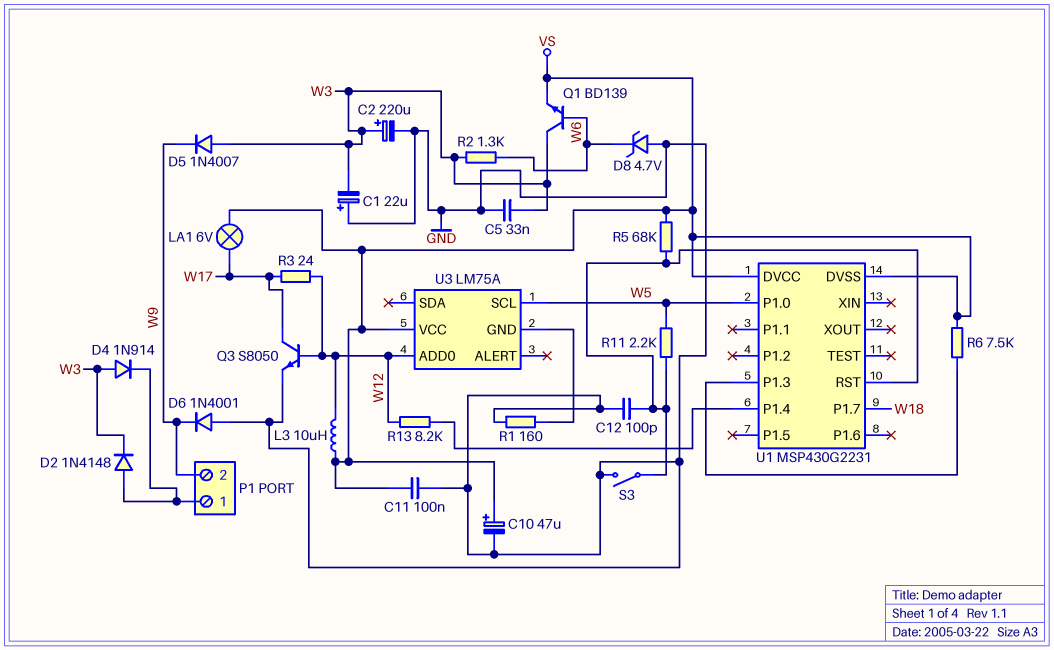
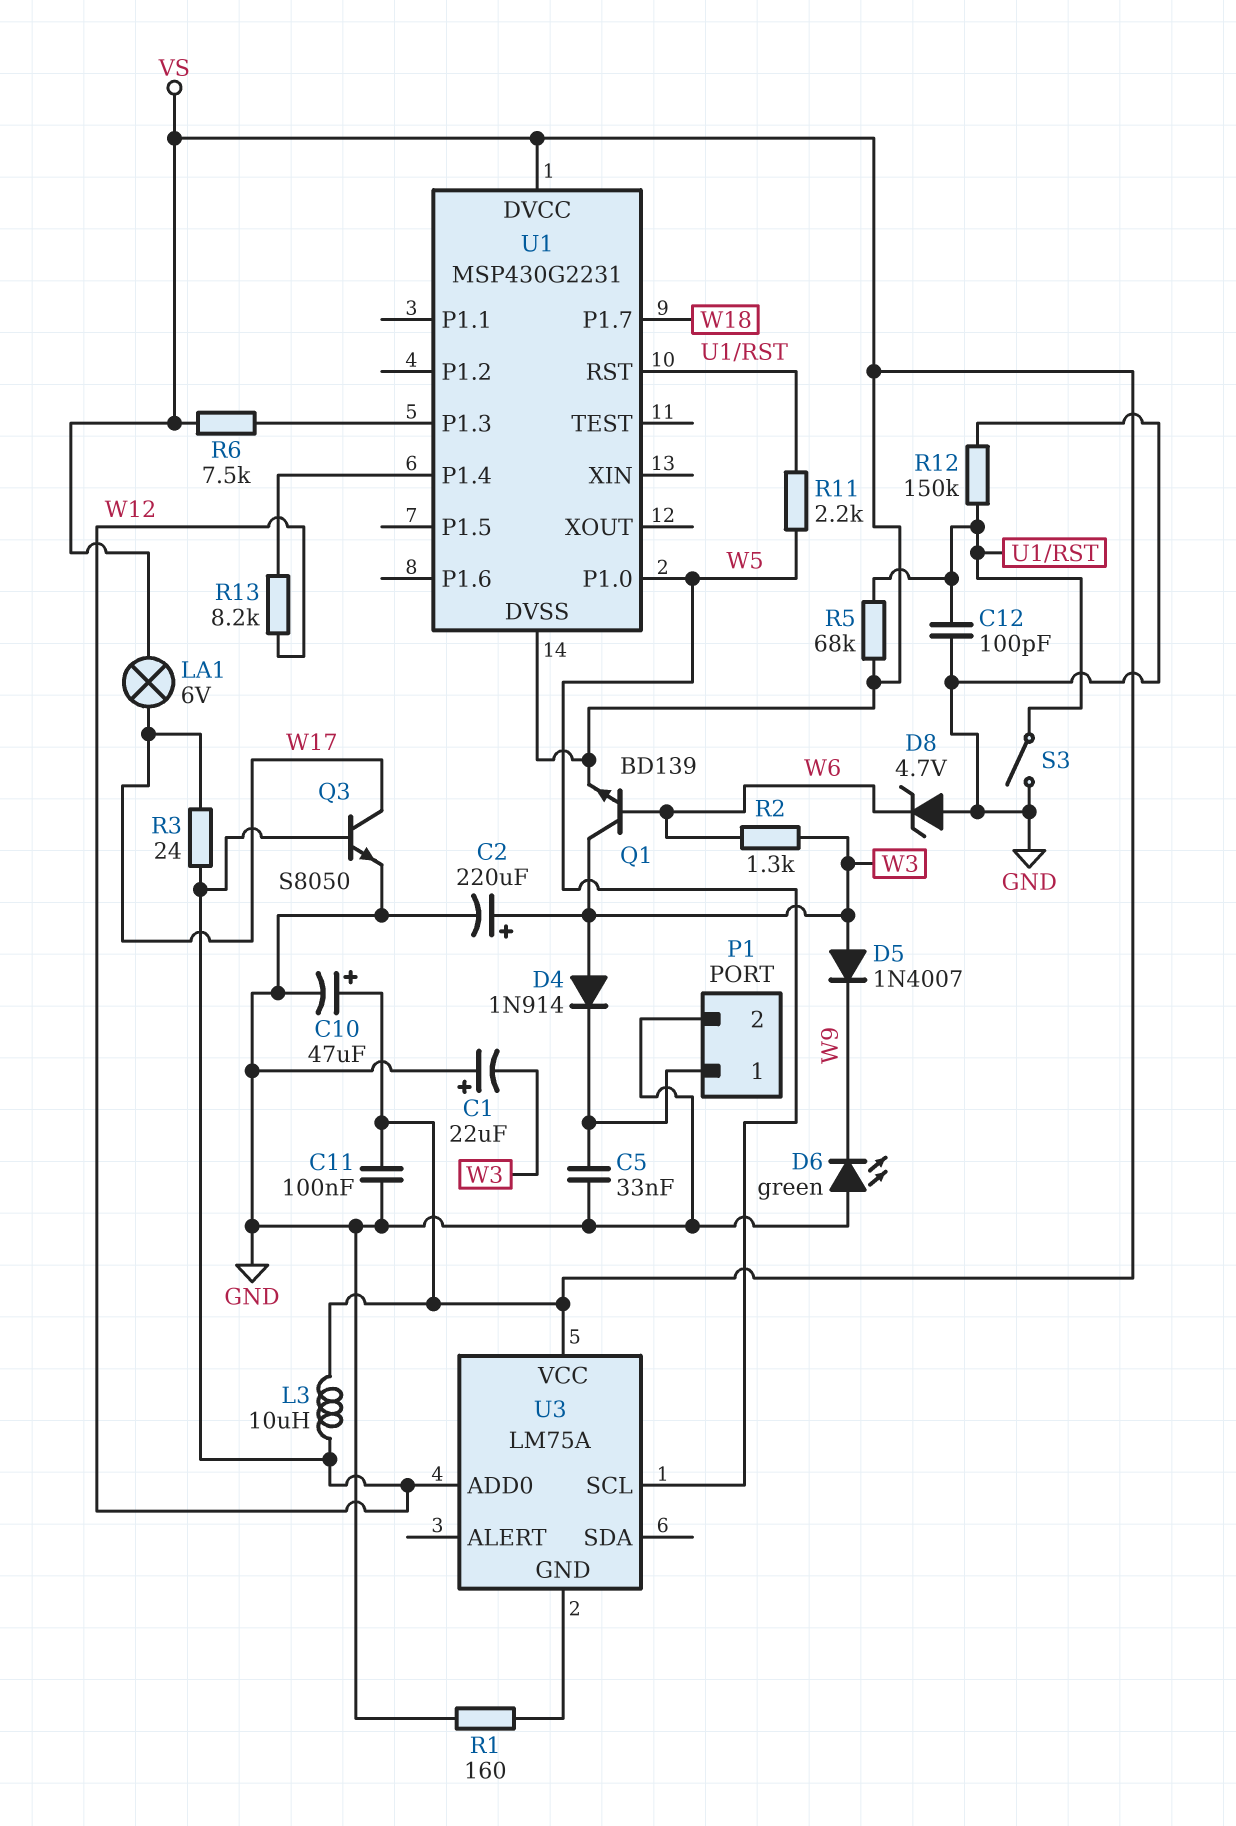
C5: 33nF (GND, W3) -> 33nF (GND, P1/1)
D2: diode 1N4148 (A P1/1, K W3) -> none
D6: diode 1N4001 (A GND, K W9) -> LED green (A GND, K W9)
P1 pin 2: W9 -> GND
R12: none -> 150k (GND, U1/RST)

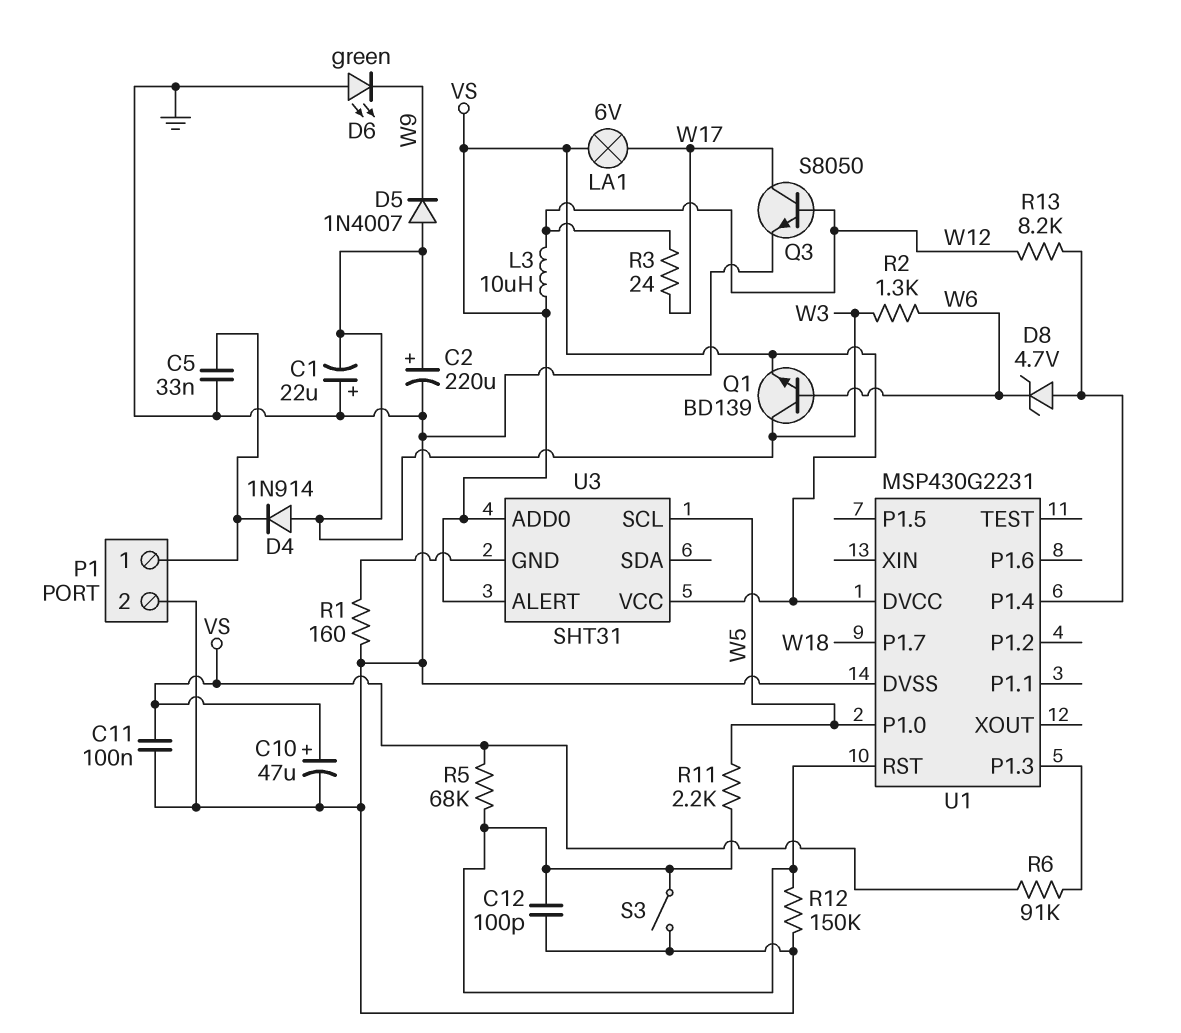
D8: zener 4.7V (A GND, K W6) -> zener 4.7V (A U1/P1.4, K W6)
R6: 7.5k (U1/P1.3, VS) -> 91k (U1/P1.3, VS)
U1 pin DVSS: VS -> GND
U3: LM75A -> SHT31
U3 pin ADD0: W12 -> VS
U3 pin ALERT: none -> VS

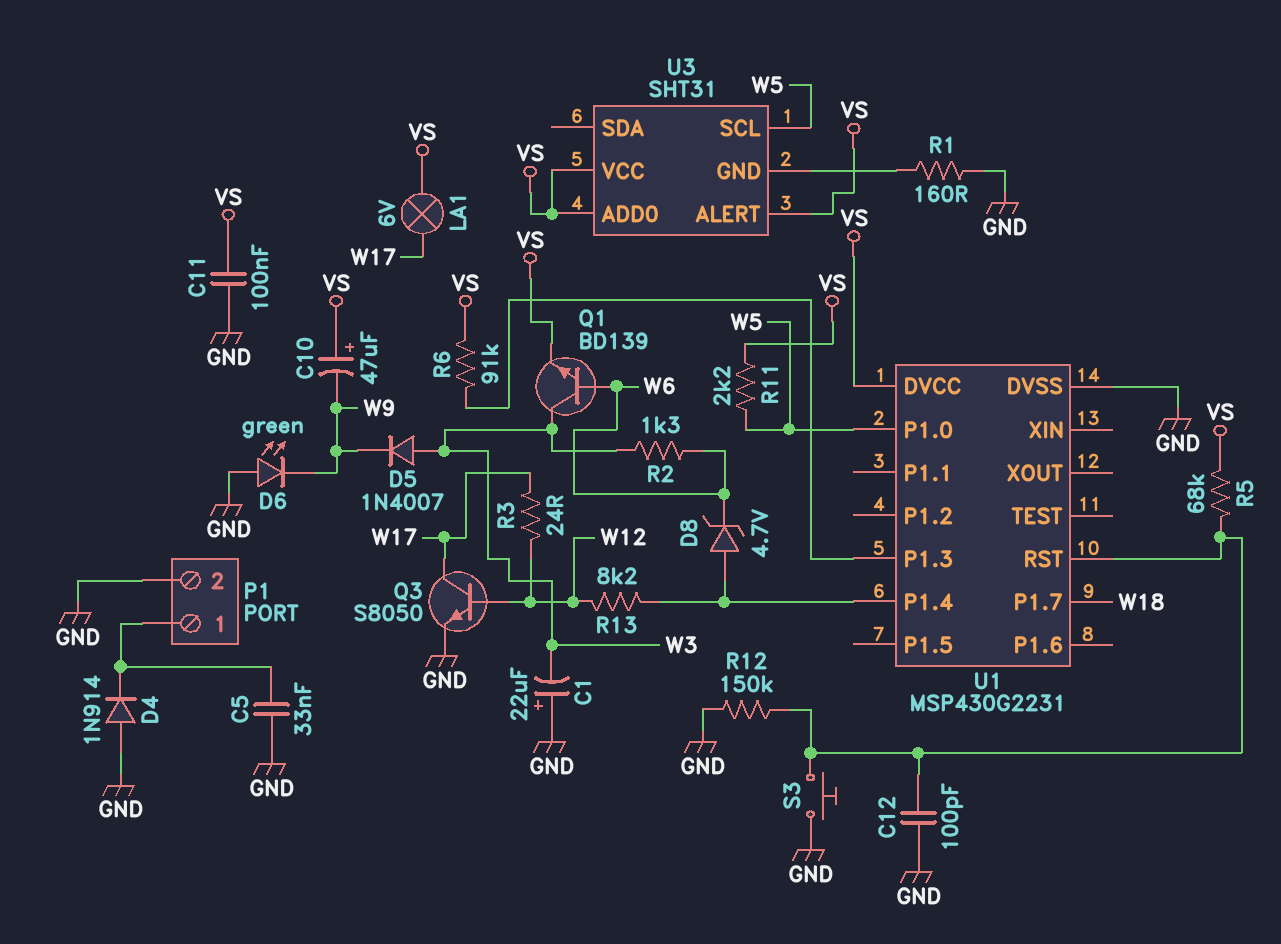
C2: 220uF (plus W3, minus GND) -> none
C10: 47uF (plus VS, minus GND) -> 47uF (plus VS, minus W9)
D4: diode 1N914 (A W3, K P1/1) -> diode 1N914 (A GND, K P1/1)
L3: 10uH (VS, W12) -> none
R11: 2.2k (U1/RST, W5) -> 2.2k (VS, W5)
S3: switch (GND, U1/RST) -> button (GND, U1/RST)

